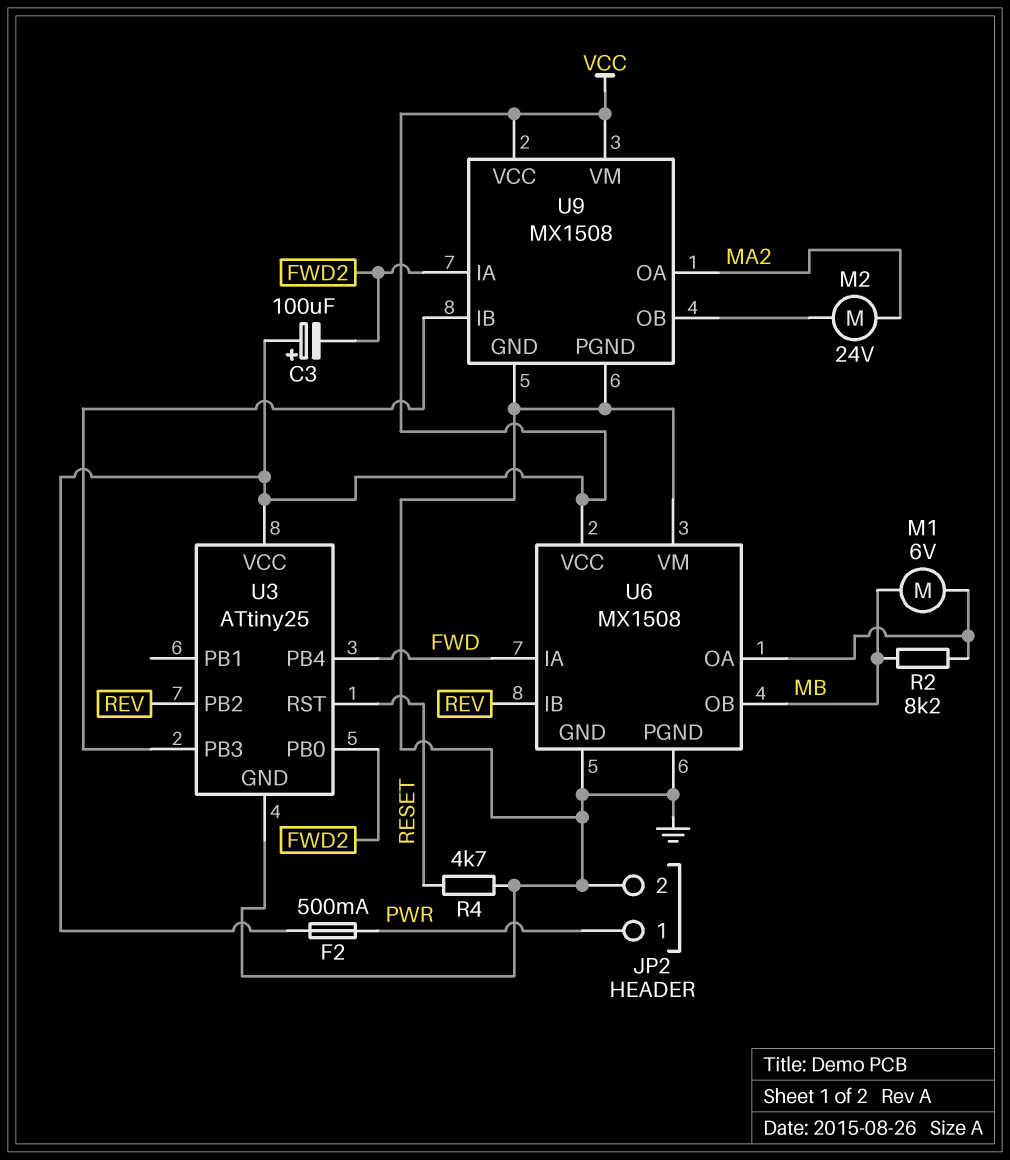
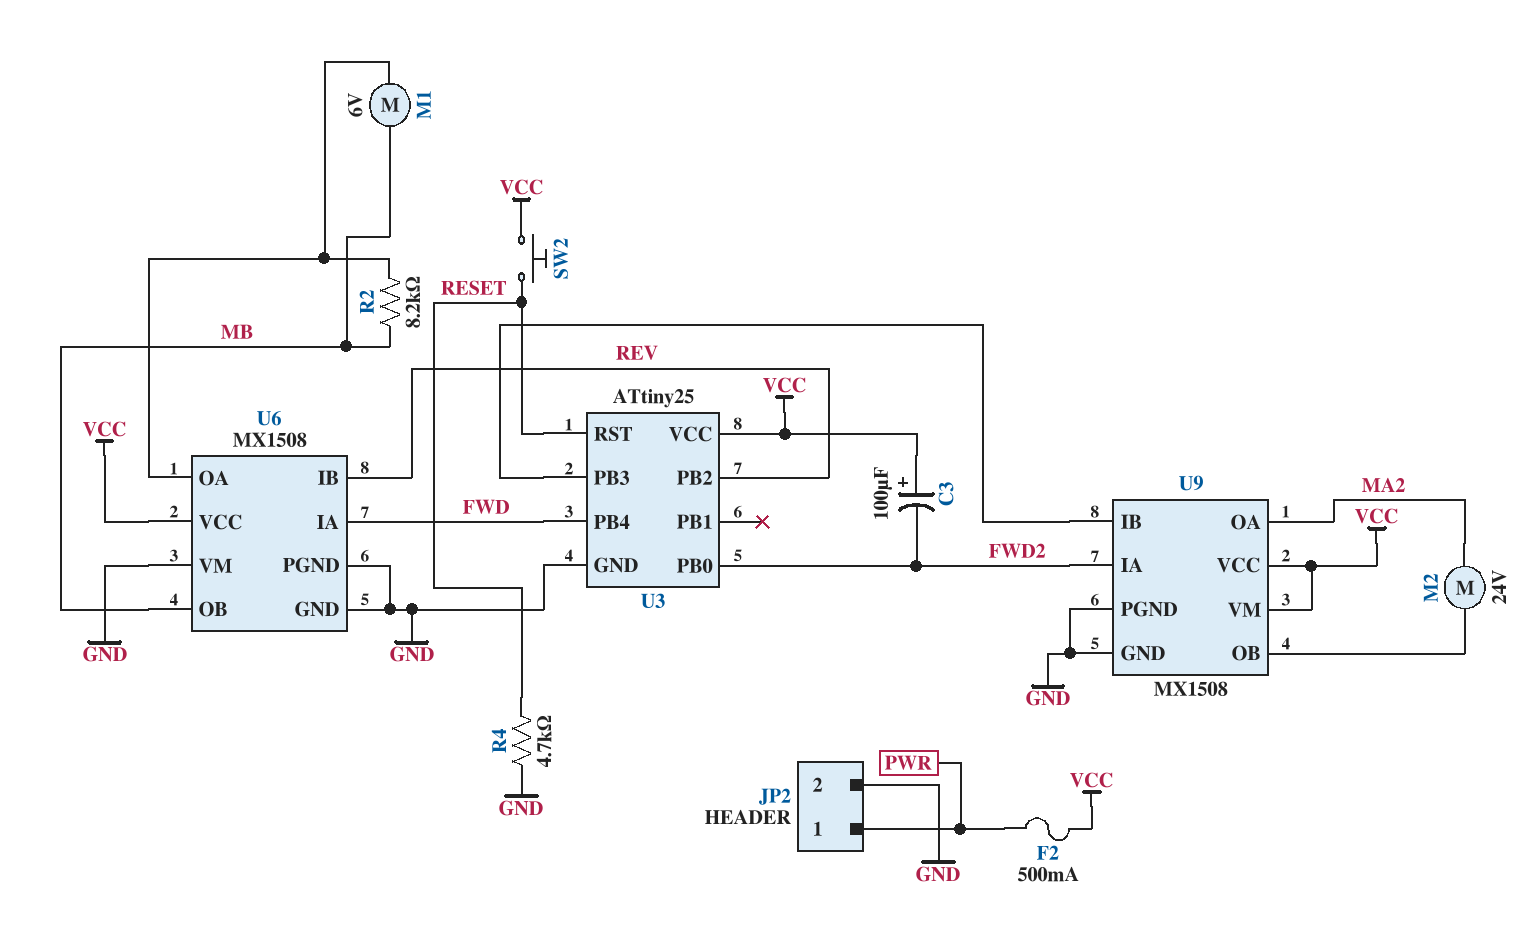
SW2: none -> button (RESET, VCC)

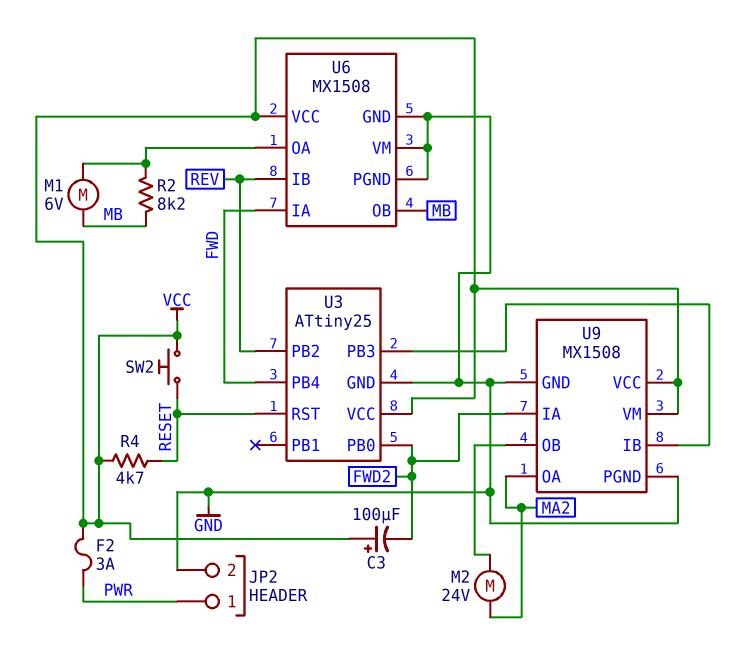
F2: 500mA (PWR, VCC) -> 3A (PWR, VCC)
R4: 4.7k (GND, RESET) -> 4.7k (RESET, VCC)

